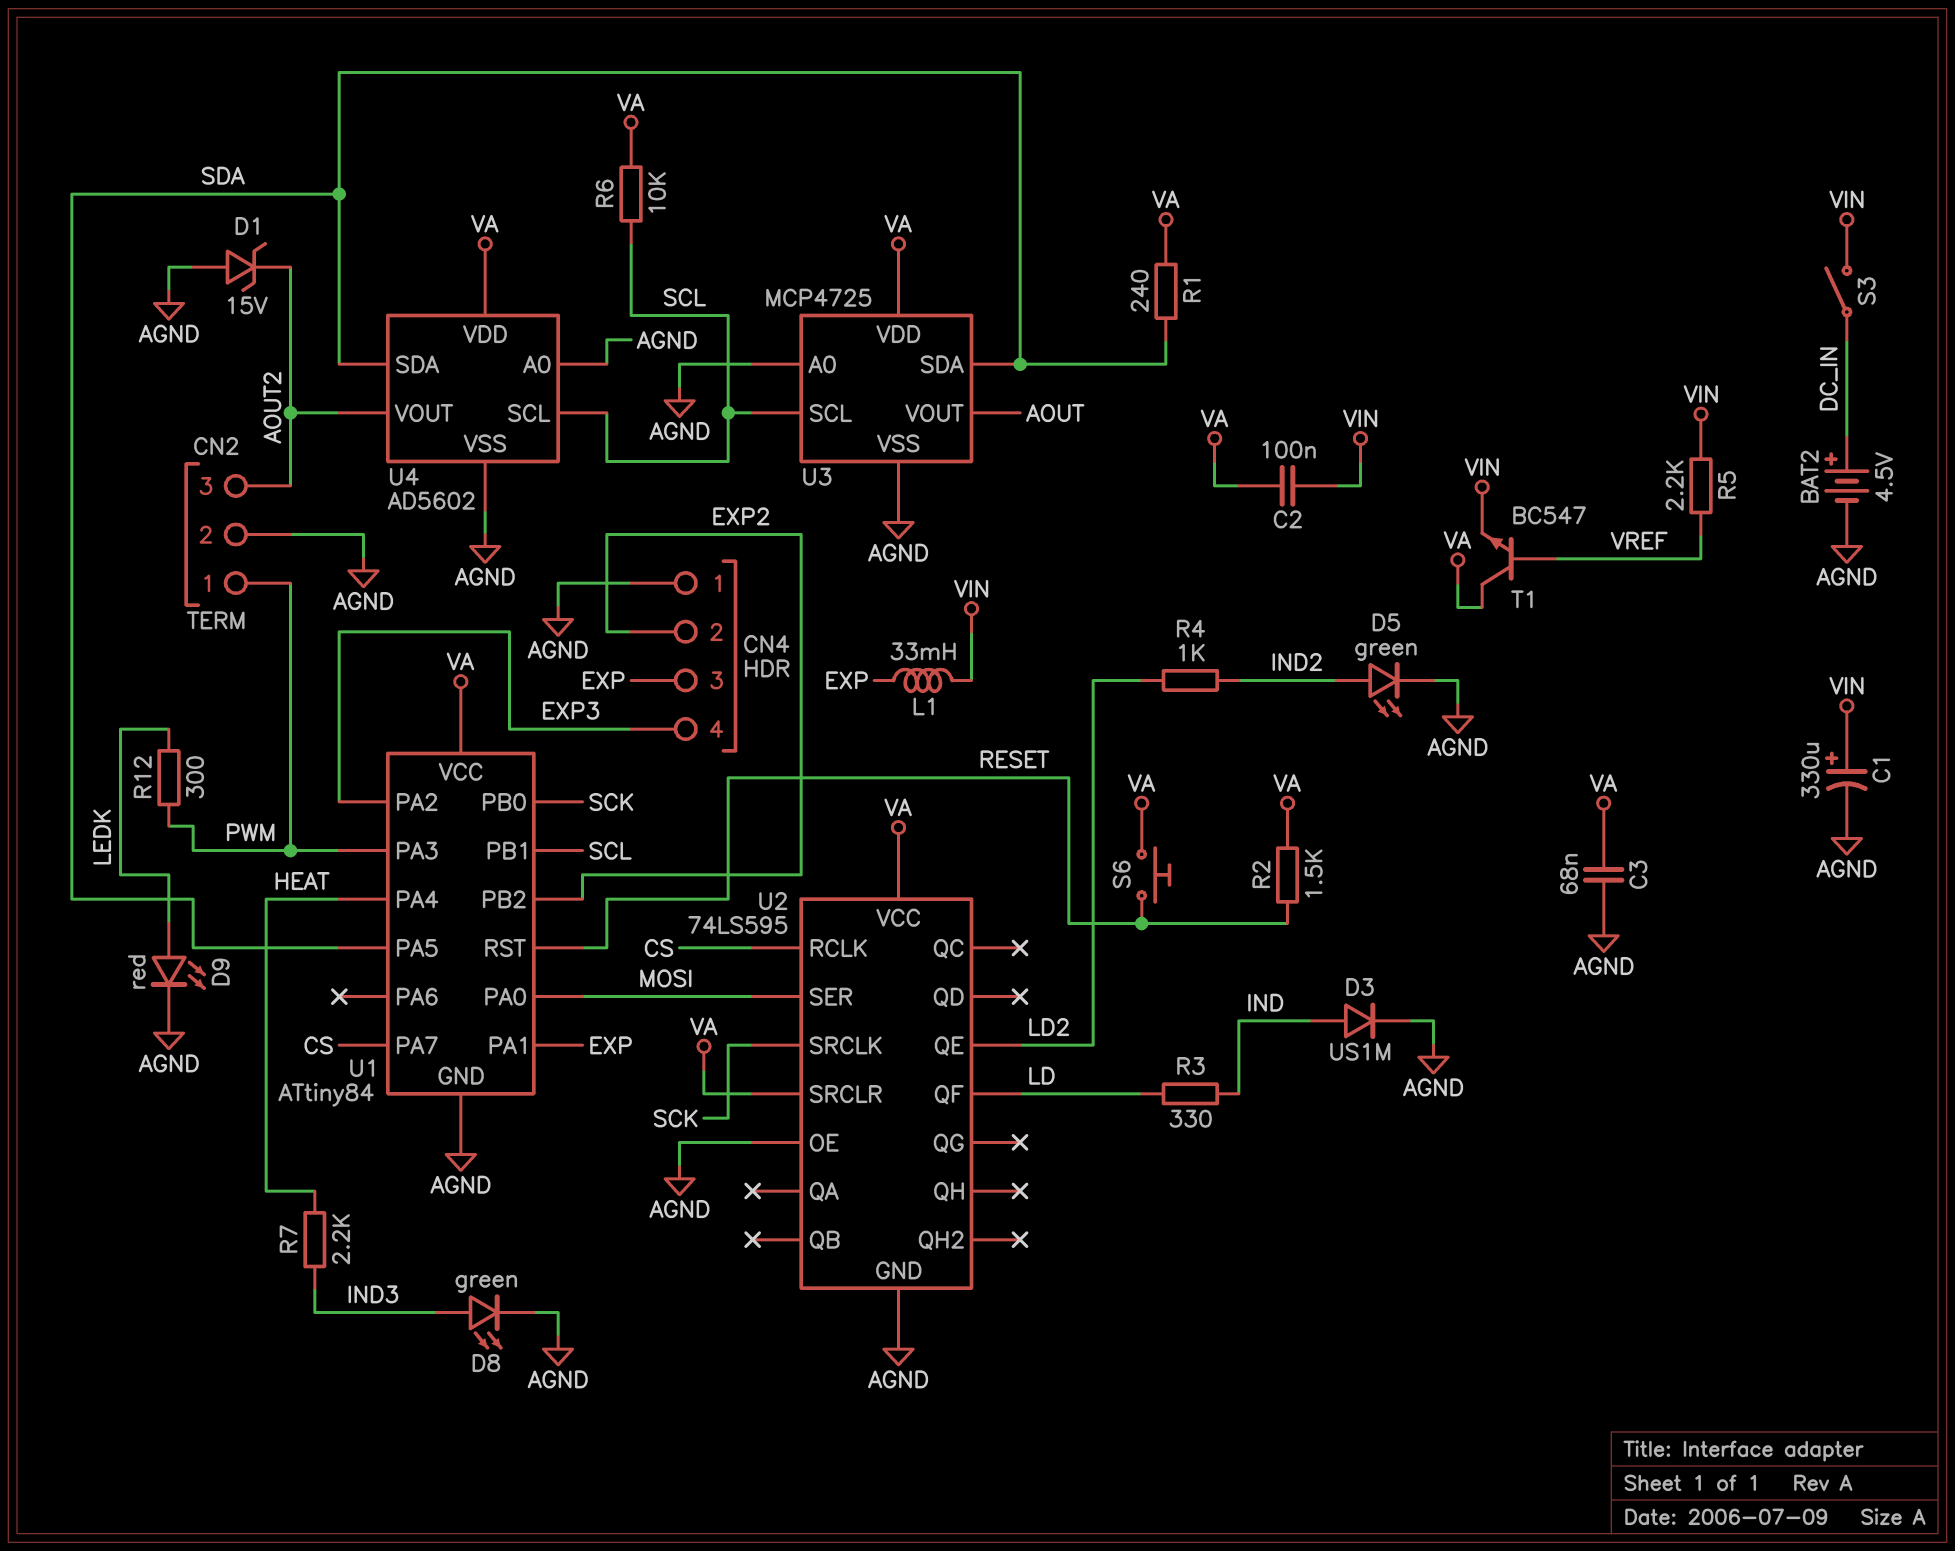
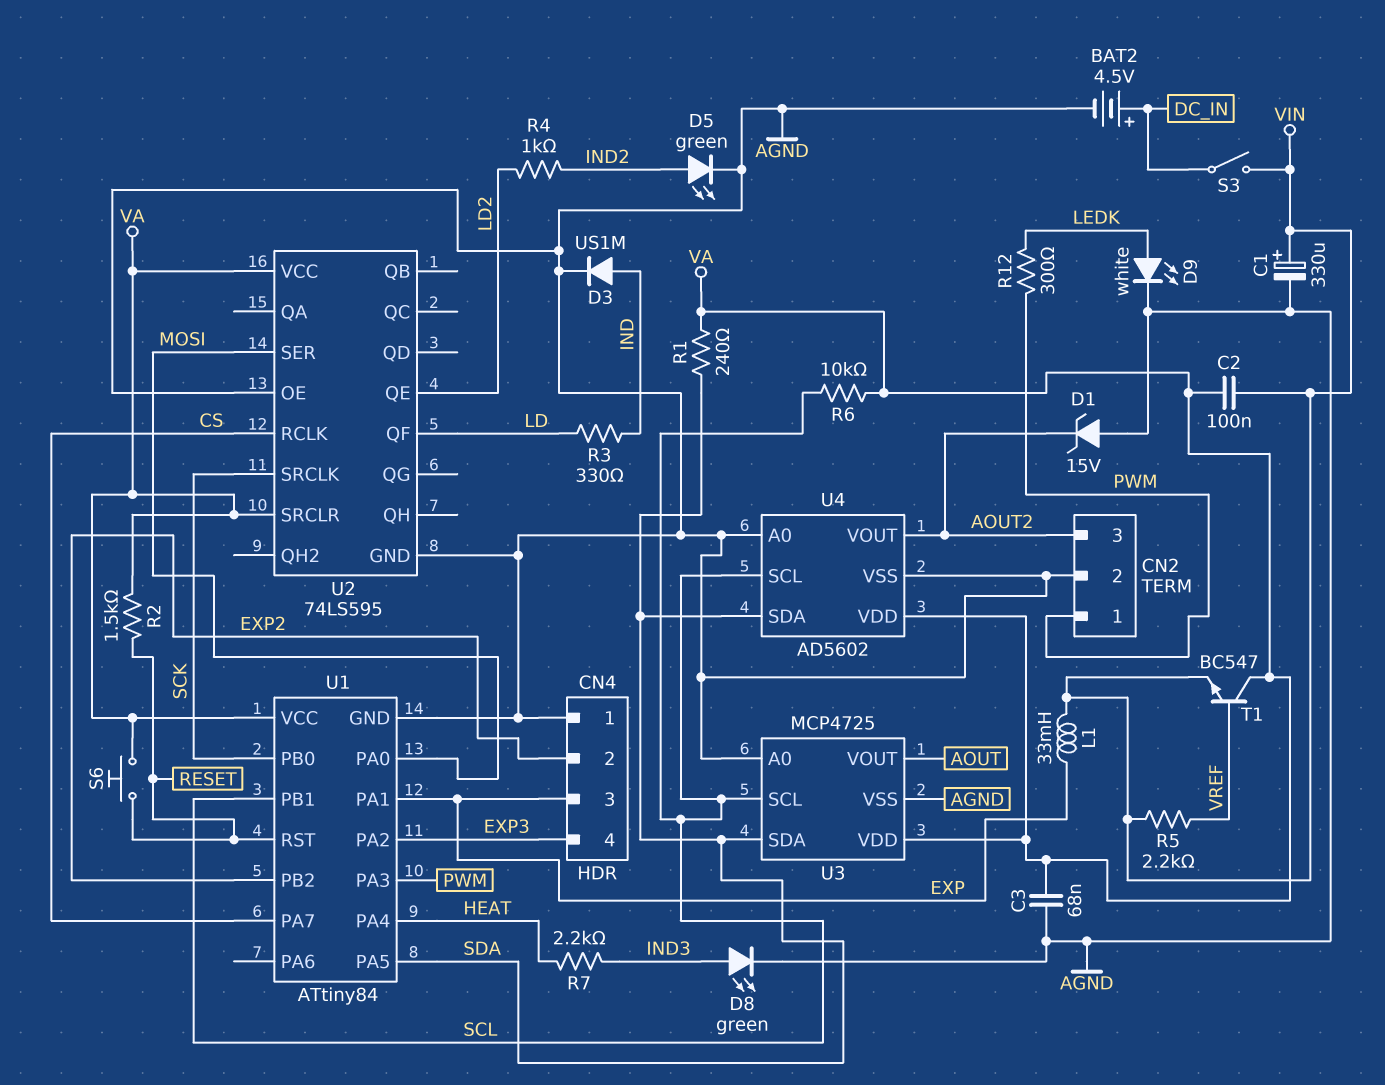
D9: LED red (A LEDK, K AGND) -> LED white (A LEDK, K AGND)

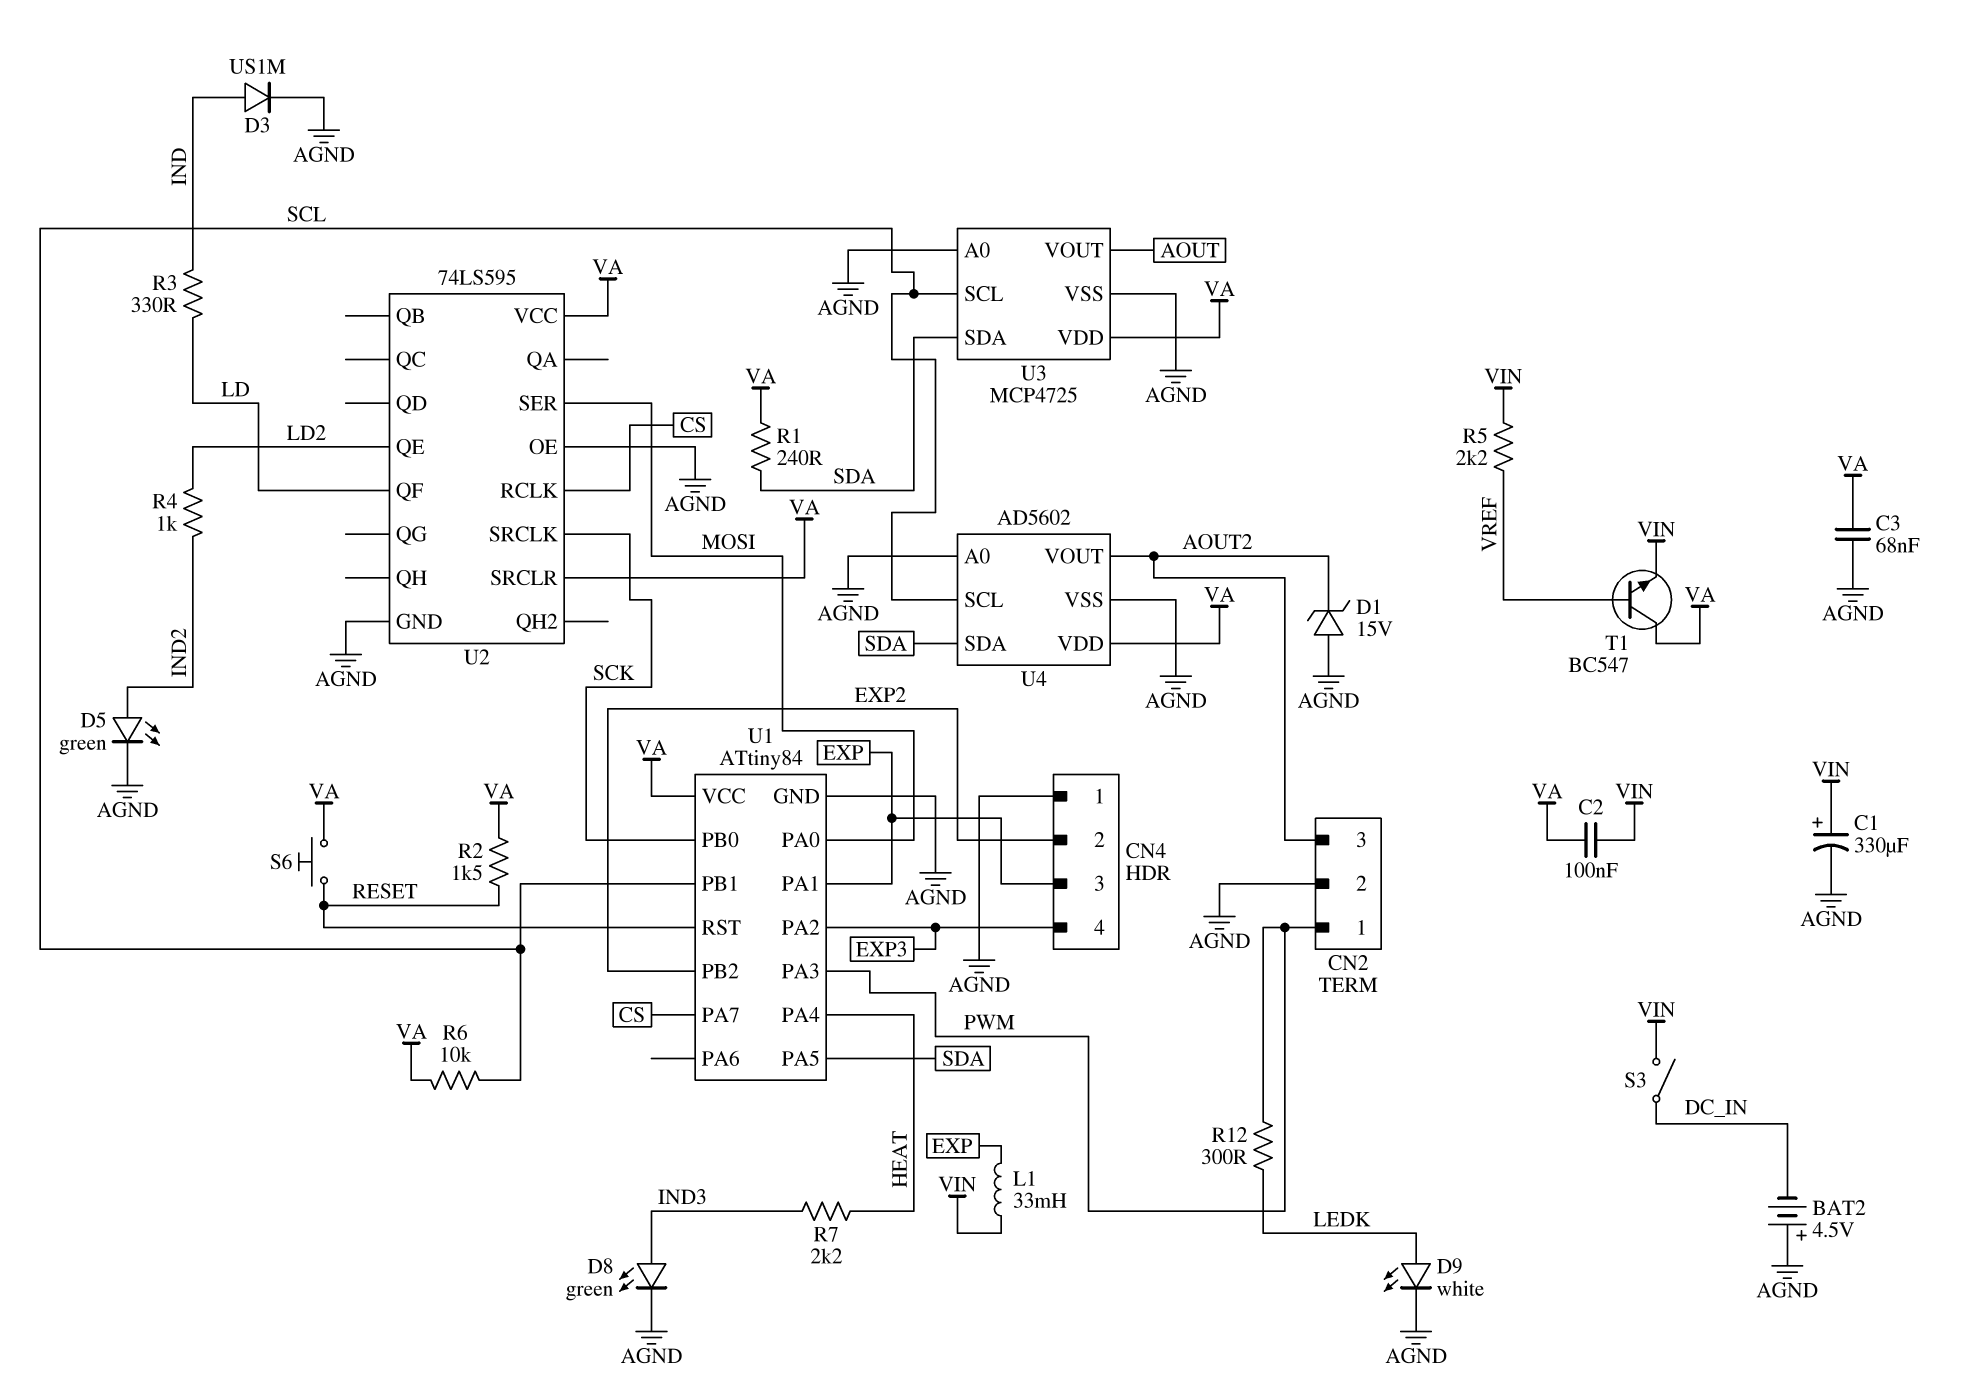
BAT2: 4.5V (plus DC_IN, minus AGND) -> 4.5V (plus AGND, minus DC_IN)

